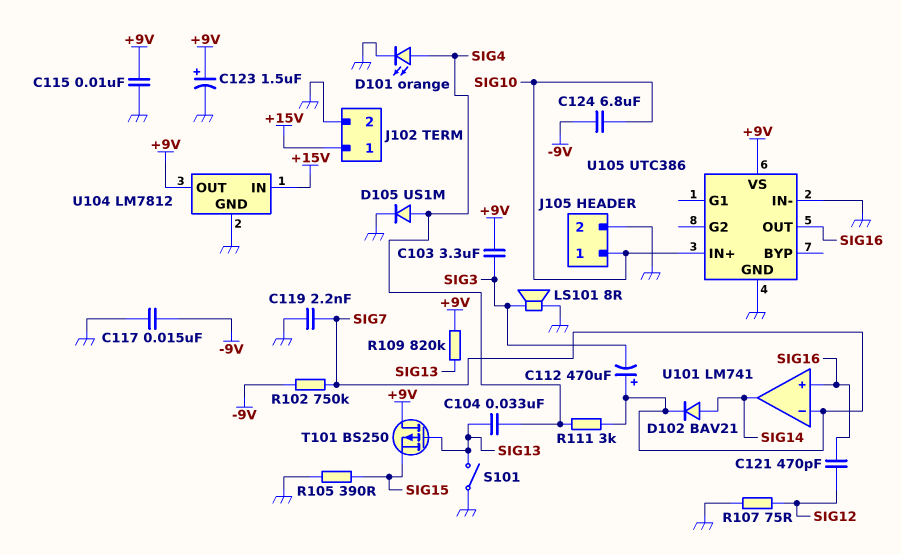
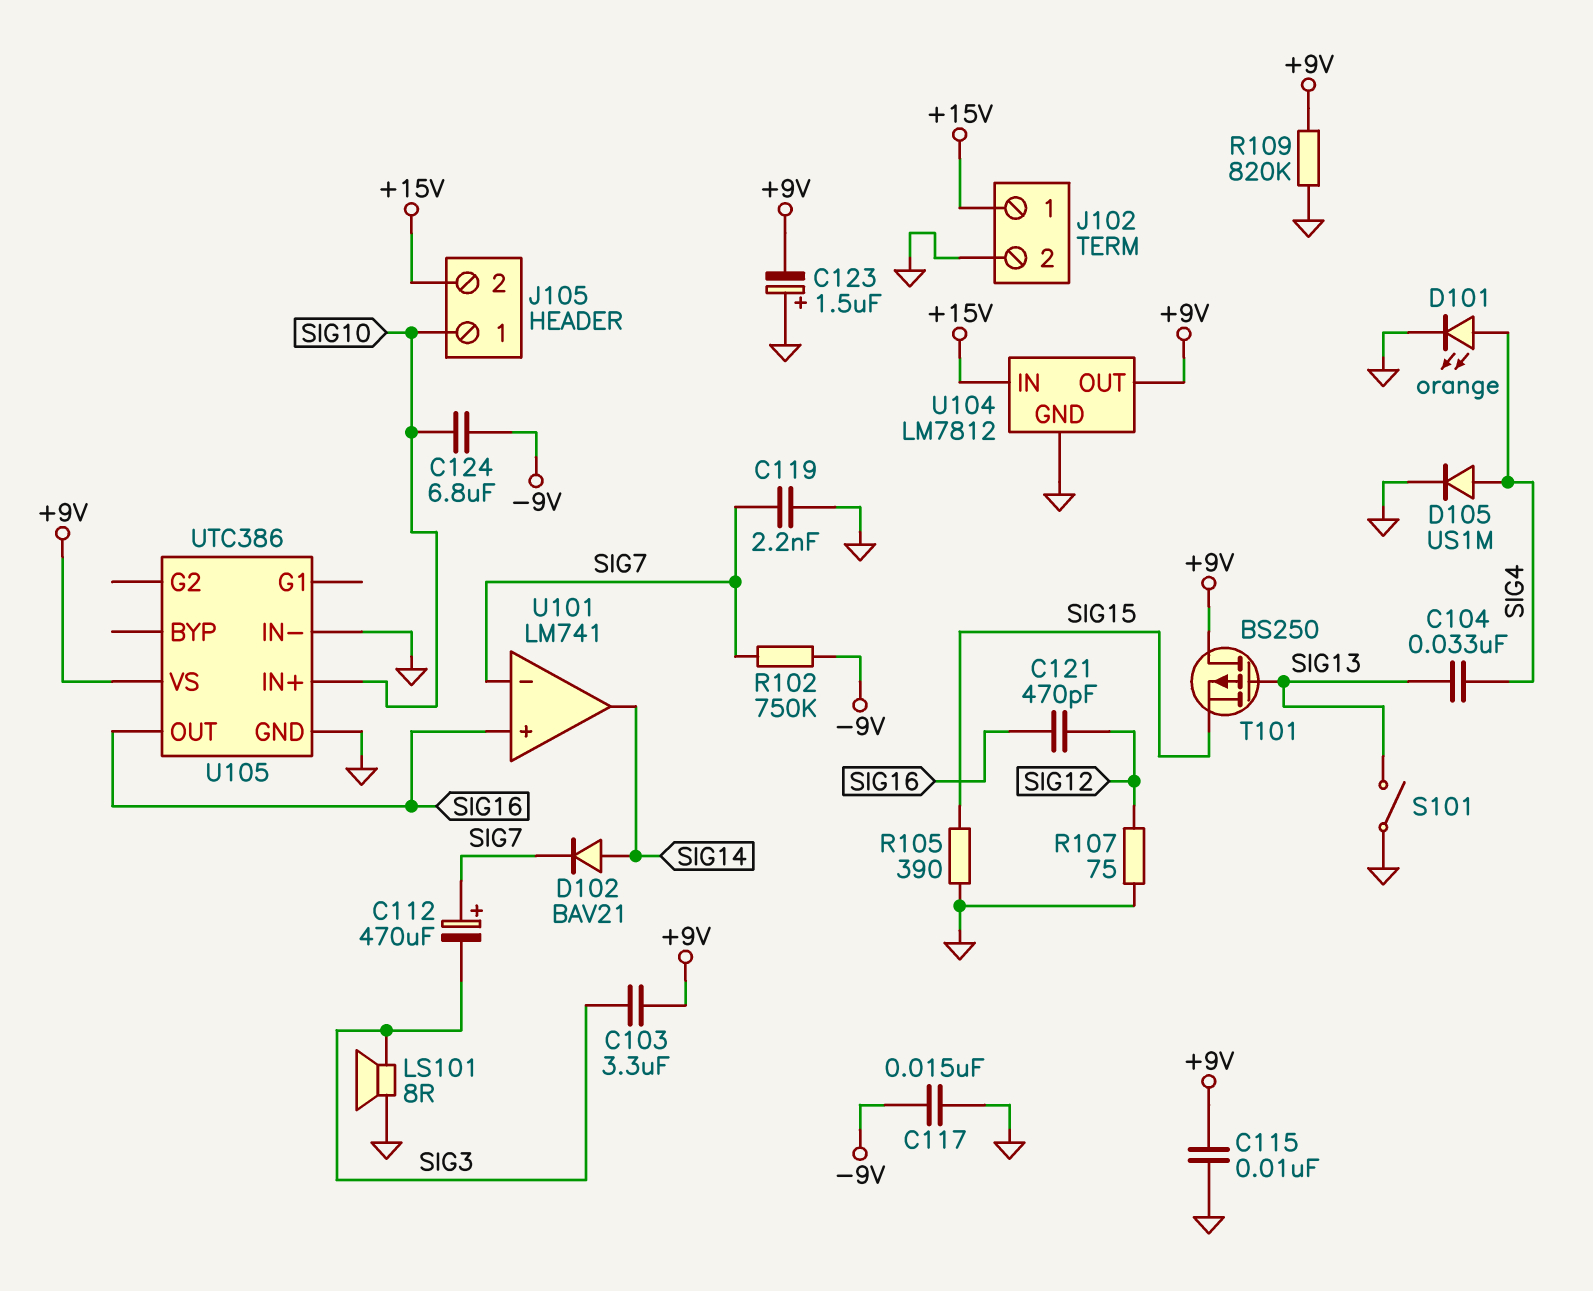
C123: 1.5uF (plus +9V, minus GND) -> 1.5uF (plus GND, minus +9V)
J105 pin 2: GND -> +15V
R109: 820k (+9V, SIG13) -> 820k (+9V, GND)
R111: 3k (SIG4, SIG7) -> none

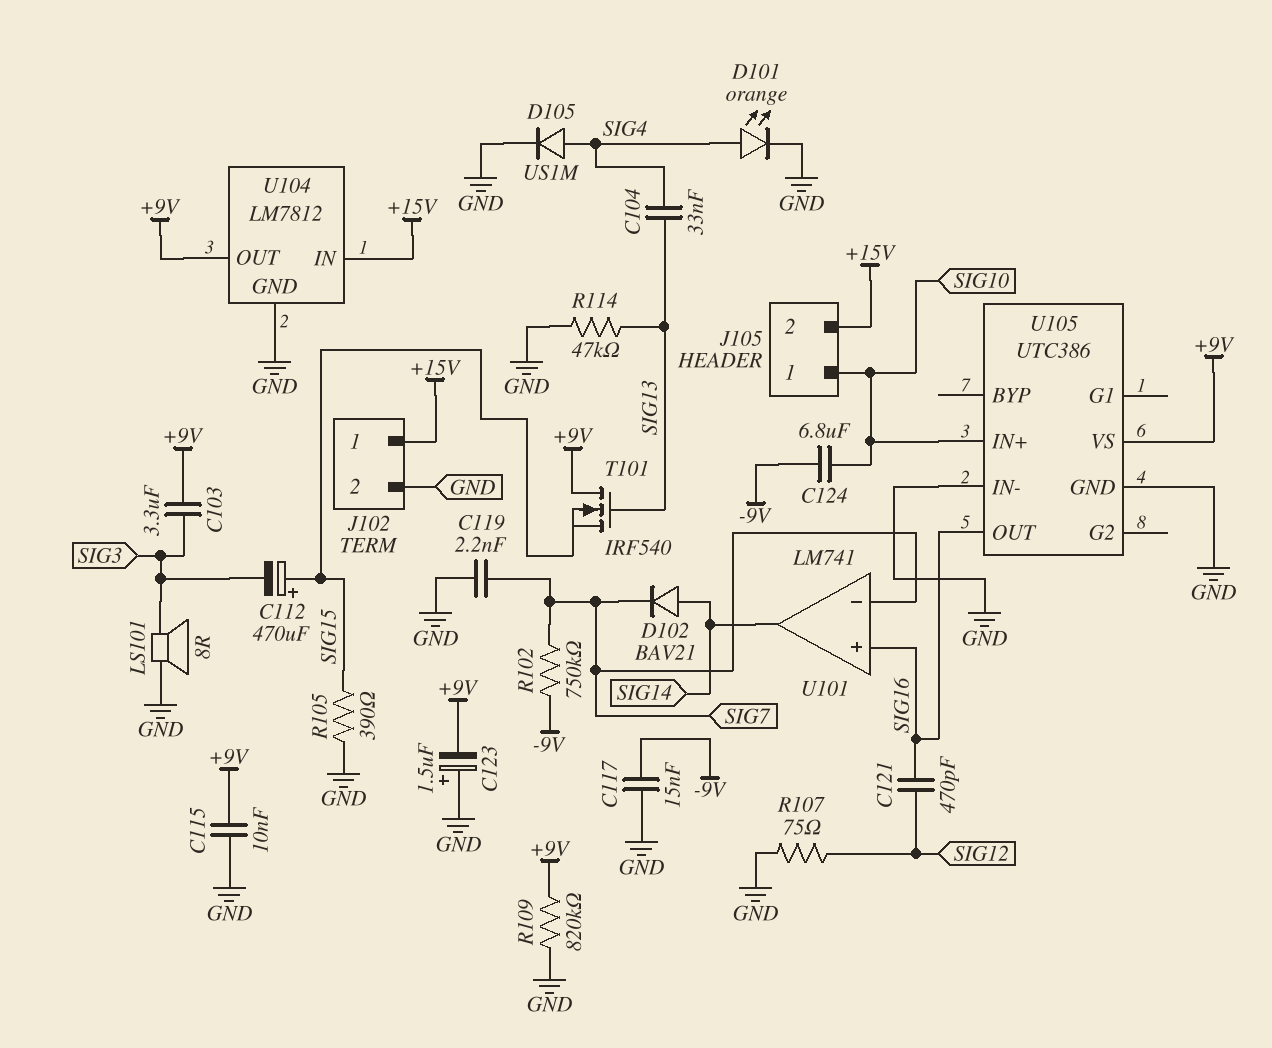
C112: 470uF (plus SIG7, minus SIG3) -> 470uF (plus SIG15, minus SIG3)
R114: none -> 47k (GND, SIG13)
S101: switch (GND, SIG13) -> none
T101: PMOS BS250 (G SIG13, D +9V, S SIG15) -> NMOS IRF540 (G SIG13, D +9V, S SIG15)

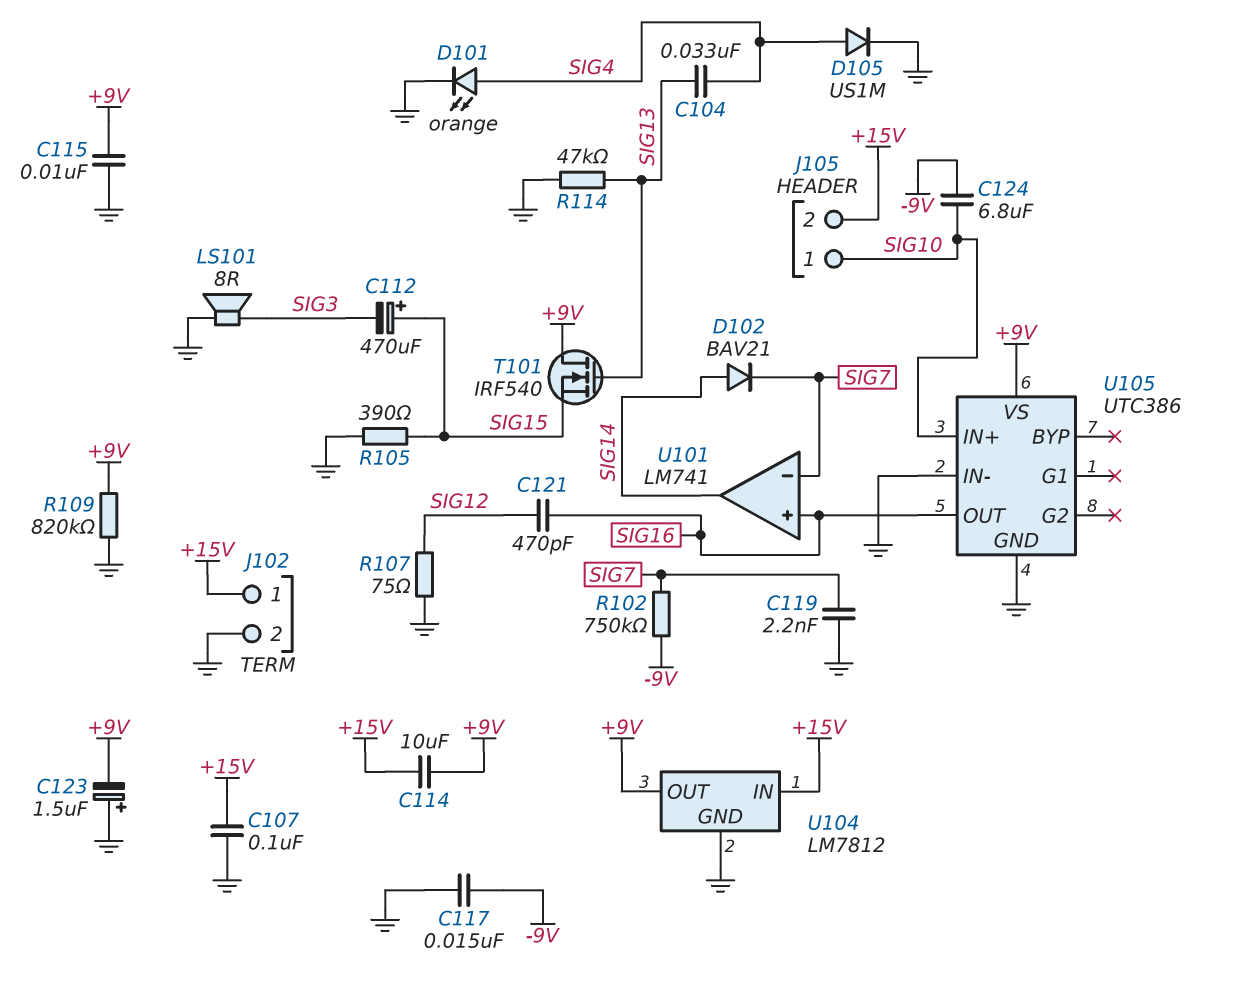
C103: 3.3uF (+9V, SIG3) -> none
C107: none -> 100nF (+15V, GND)
C114: none -> 10uF (+9V, +15V)

